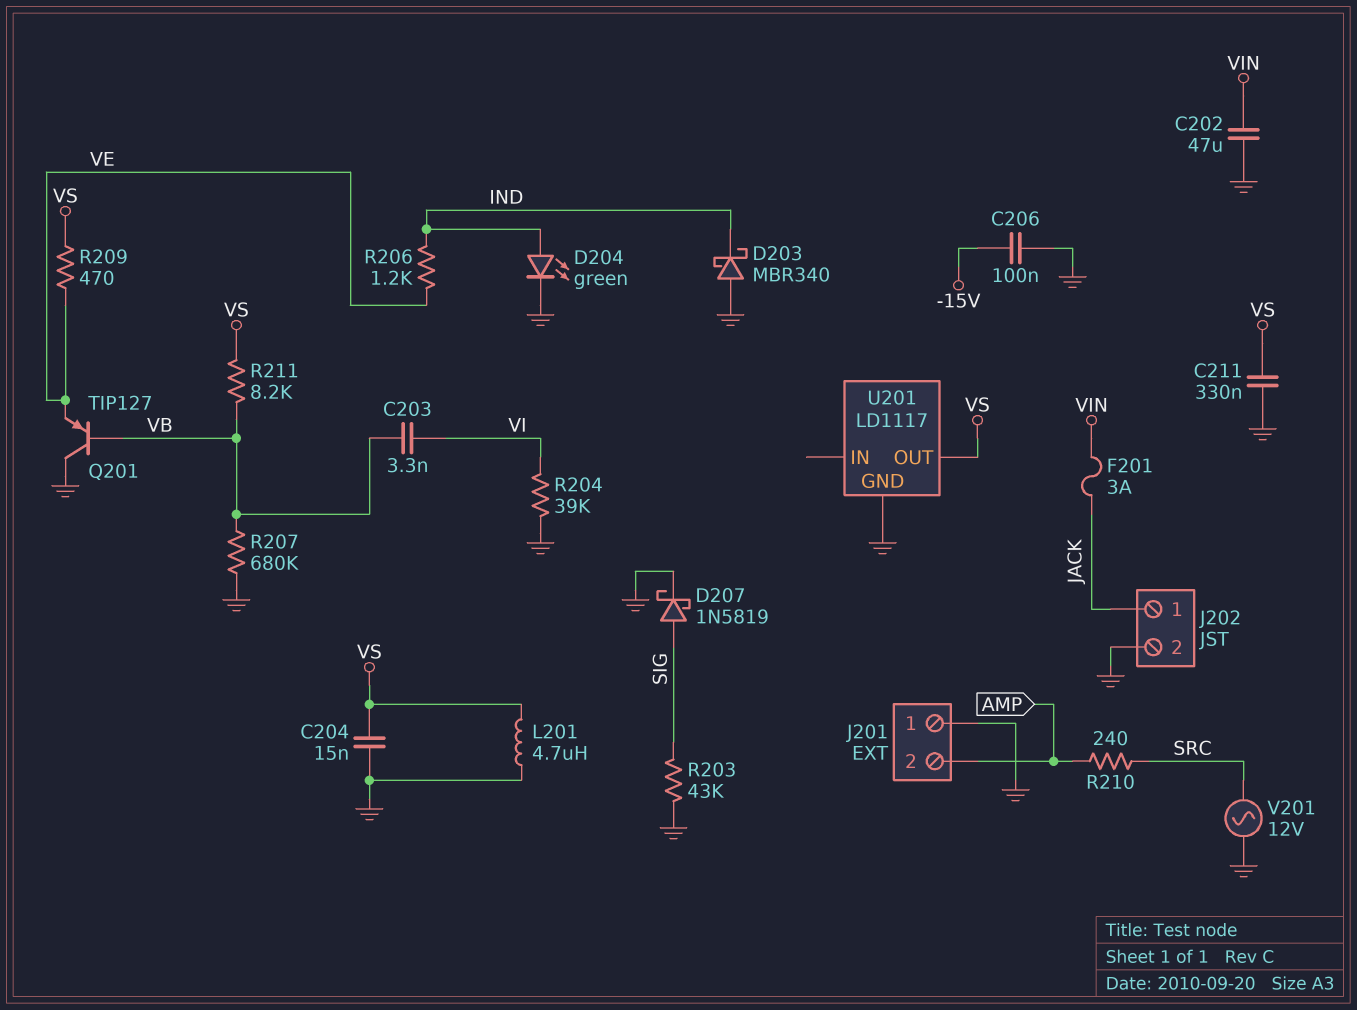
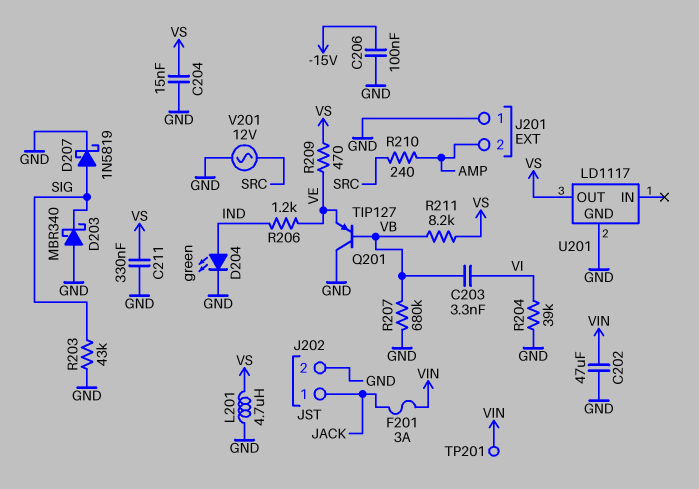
D203: schottky MBR340 (A GND, K IND) -> schottky MBR340 (A GND, K SIG)
TP201: none -> test point (VIN)

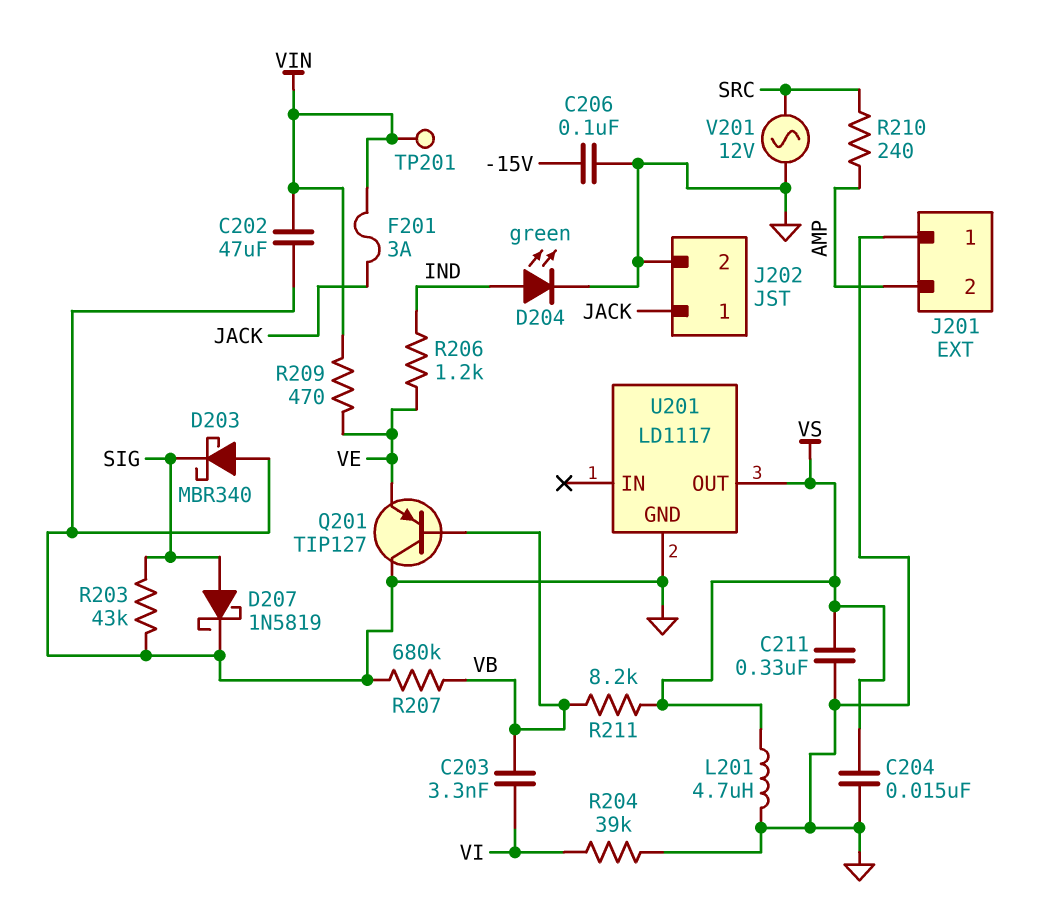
R209: 470 (VE, VS) -> 470 (VE, VIN)

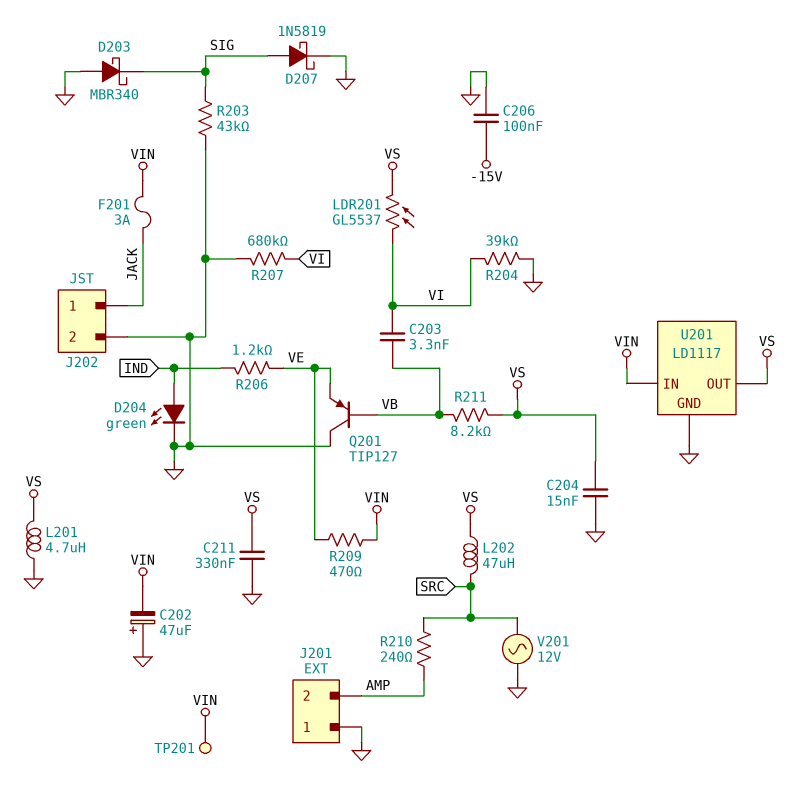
C202: 47uF (GND, VIN) -> 47uF (plus GND, minus VIN)
L202: none -> 47uH (SRC, VS)
LDR201: none -> GL5537 (VI, VS)
R207: 680k (GND, VB) -> 680k (GND, VI)
U201 pin IN: none -> VIN

